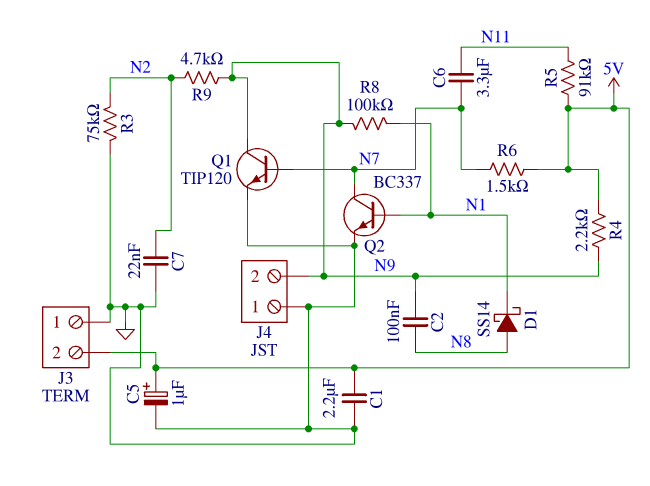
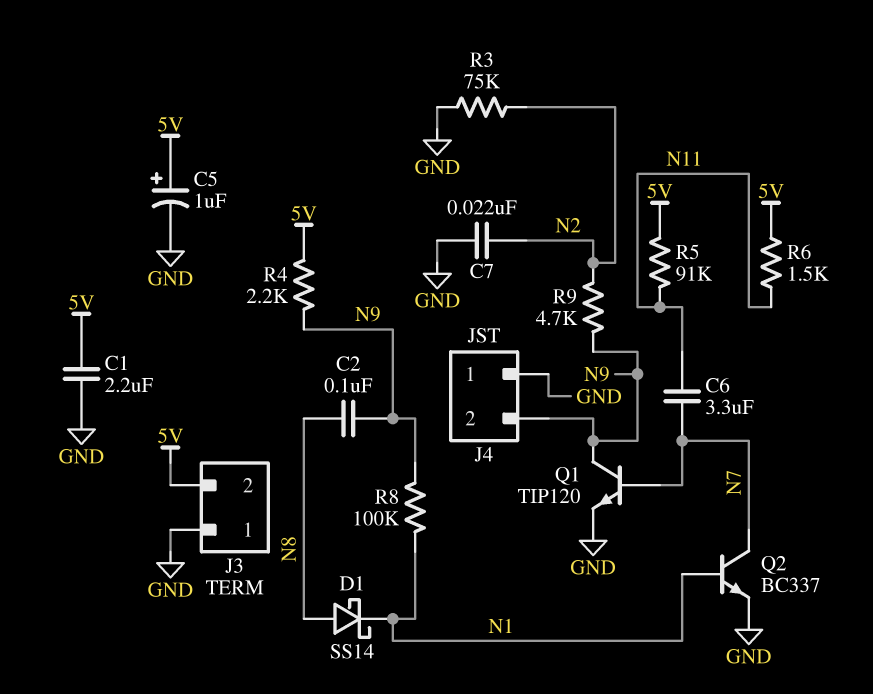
R6: 1.5k (5V, N7) -> 1.5k (5V, N11)

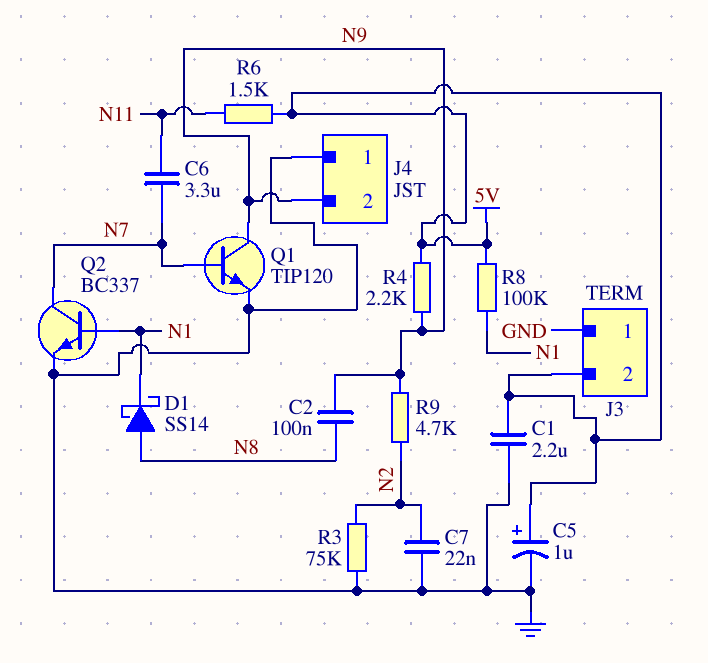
R5: 91k (5V, N11) -> none
R8: 100k (N1, N9) -> 100k (5V, N1)

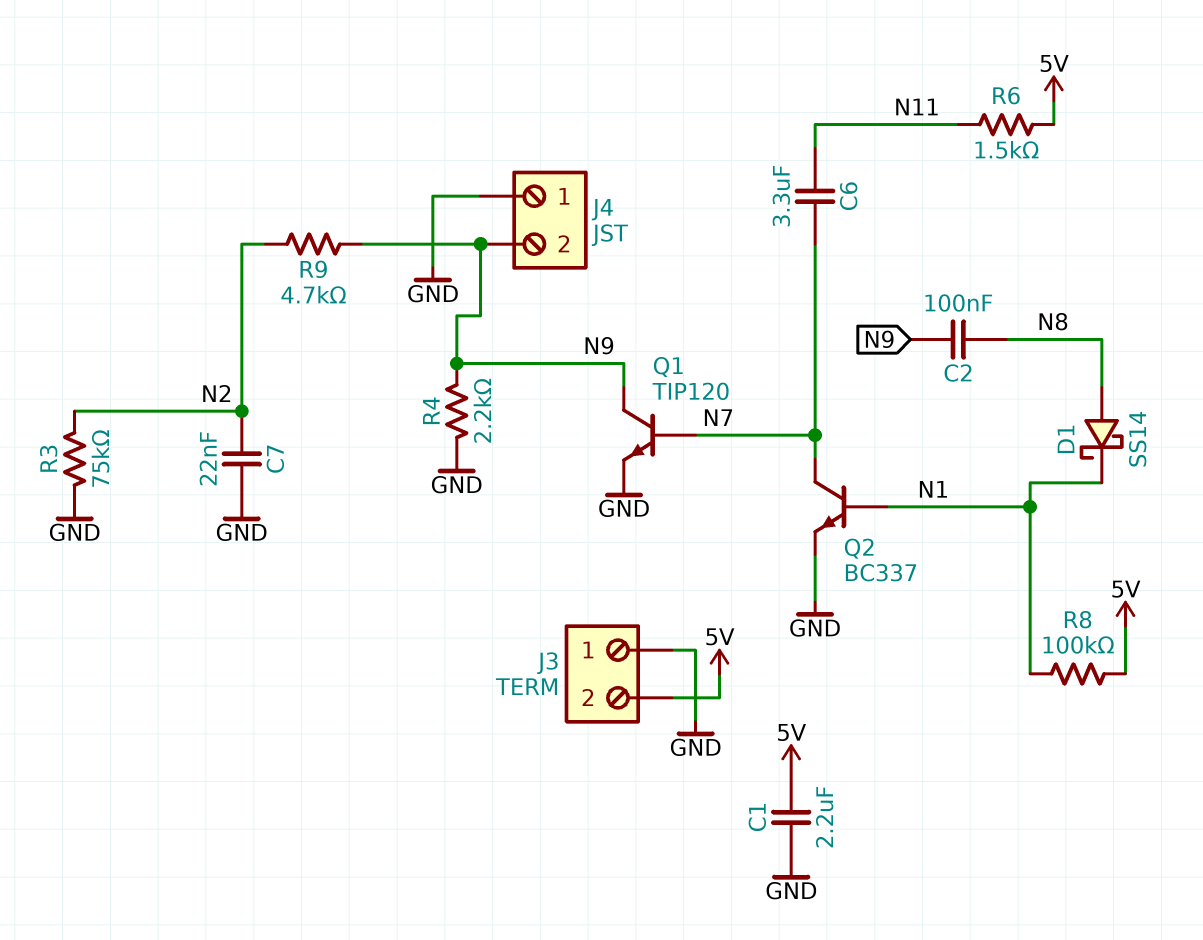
C5: 1uF (plus 5V, minus GND) -> none
R4: 2.2k (5V, N9) -> 2.2k (GND, N9)

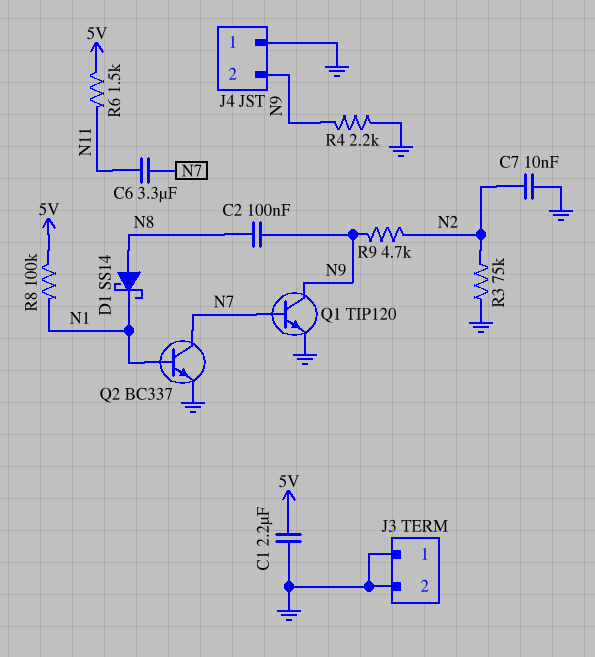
C7: 22nF (GND, N2) -> 10nF (GND, N2)
J3 pin 2: 5V -> GND

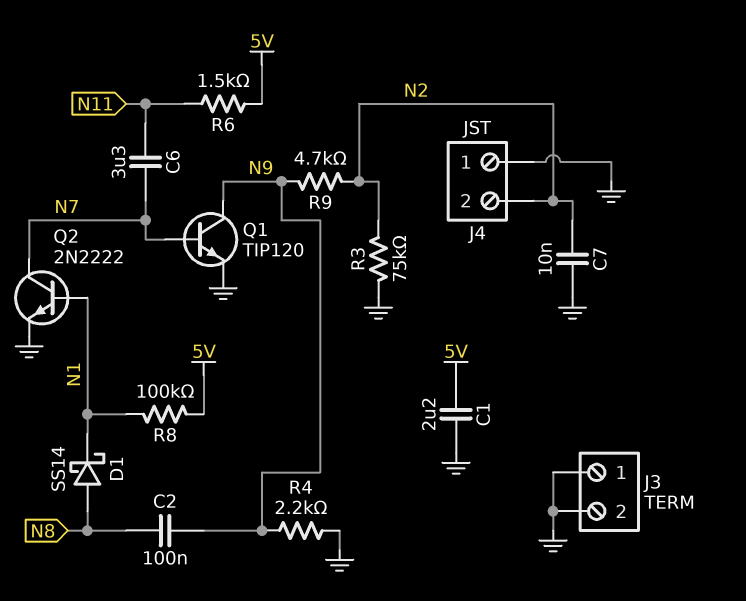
J4 pin 2: N9 -> N2
Q2: NPN BC337 (B N1, C N7, E GND) -> NPN 2N2222 (B N1, C N7, E GND)

